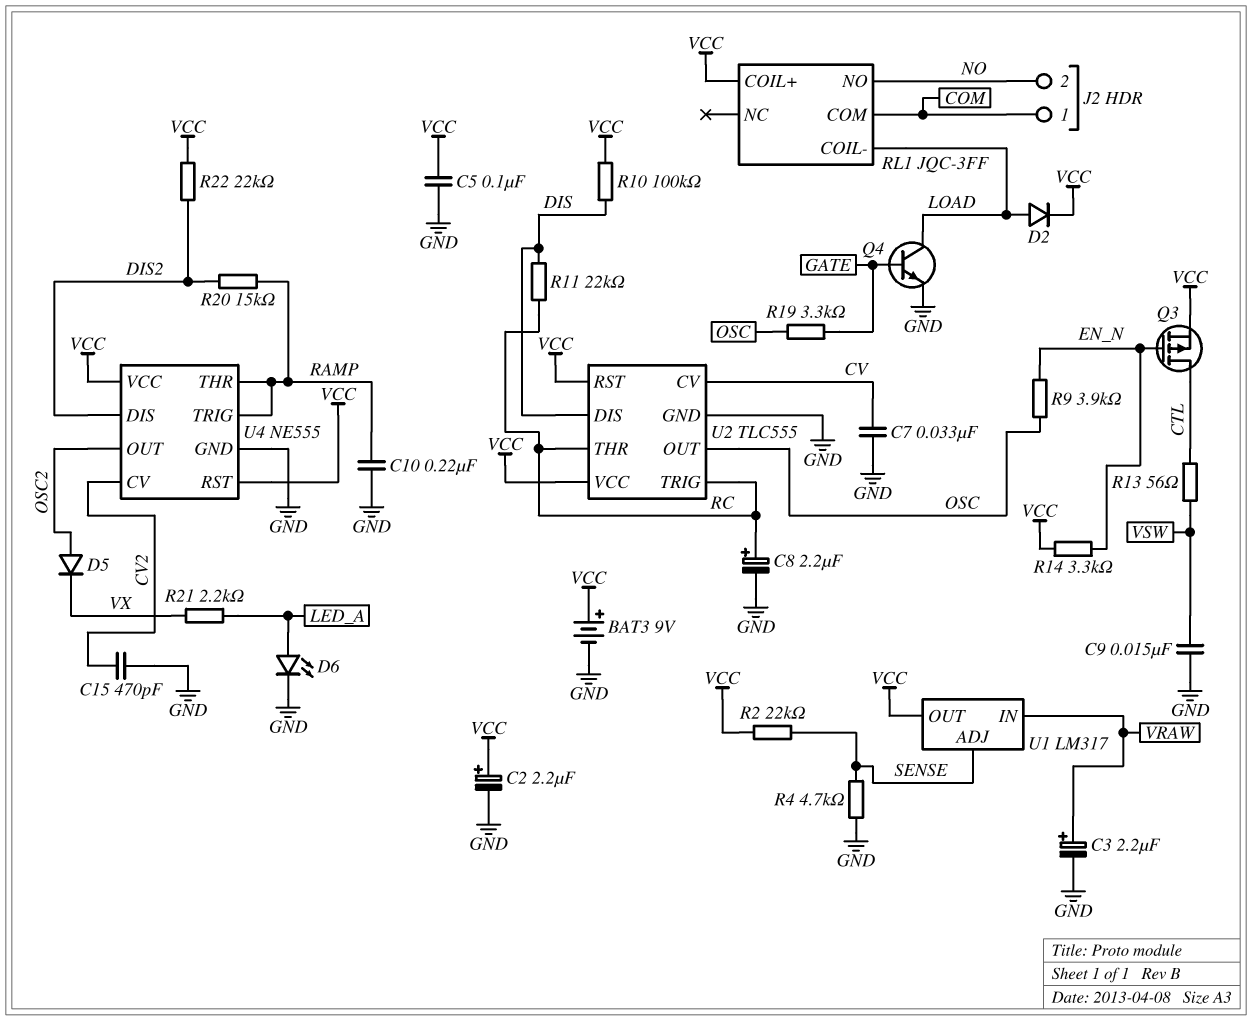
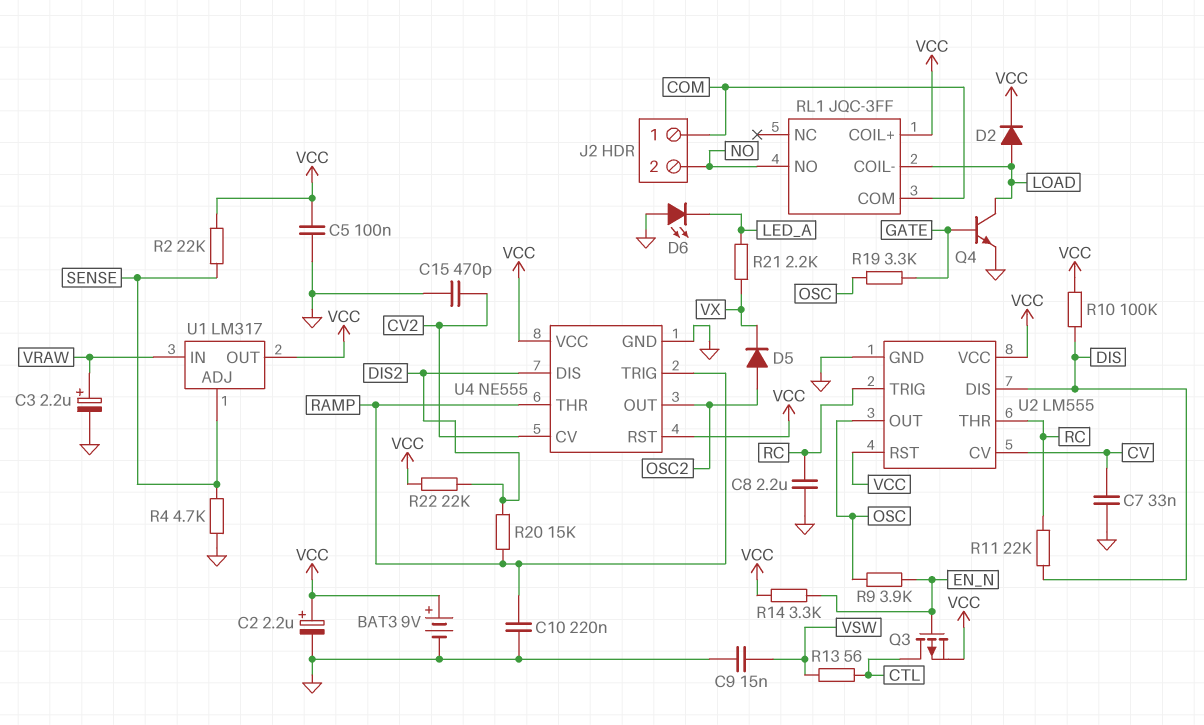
C8: 2.2uF (plus RC, minus GND) -> 2.2uF (GND, RC)
D6: LED (A LED_A, K GND) -> LED (A GND, K LED_A)
U2: TLC555 -> LM555

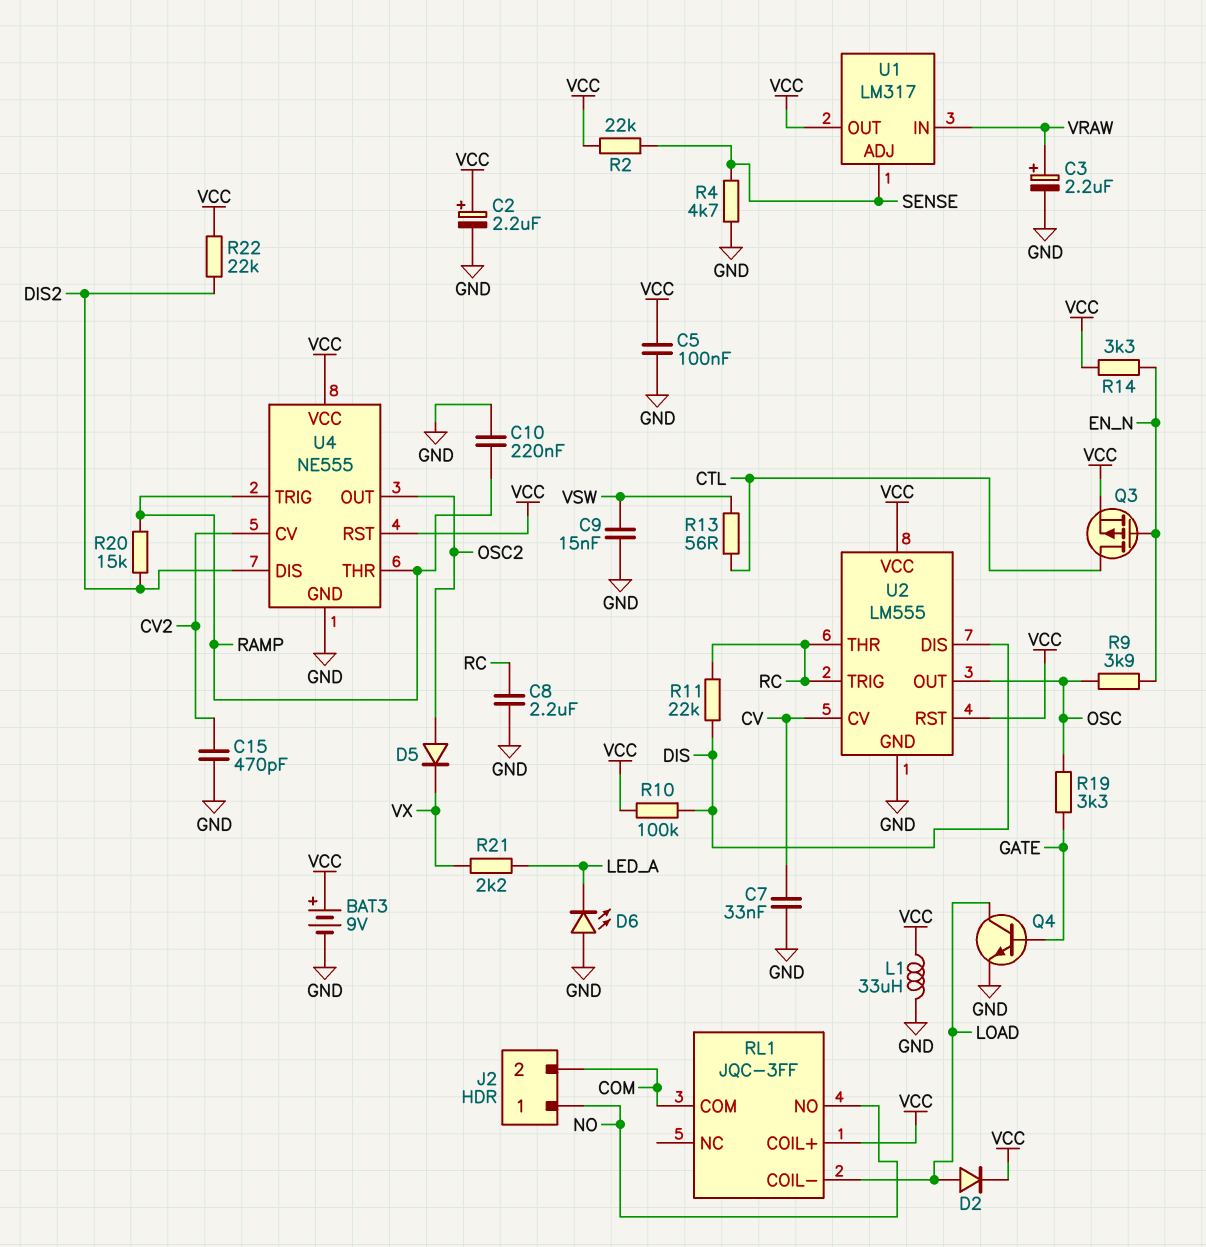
J2 pin 1: COM -> NO
J2 pin 2: NO -> COM
L1: none -> 33uH (GND, VCC)

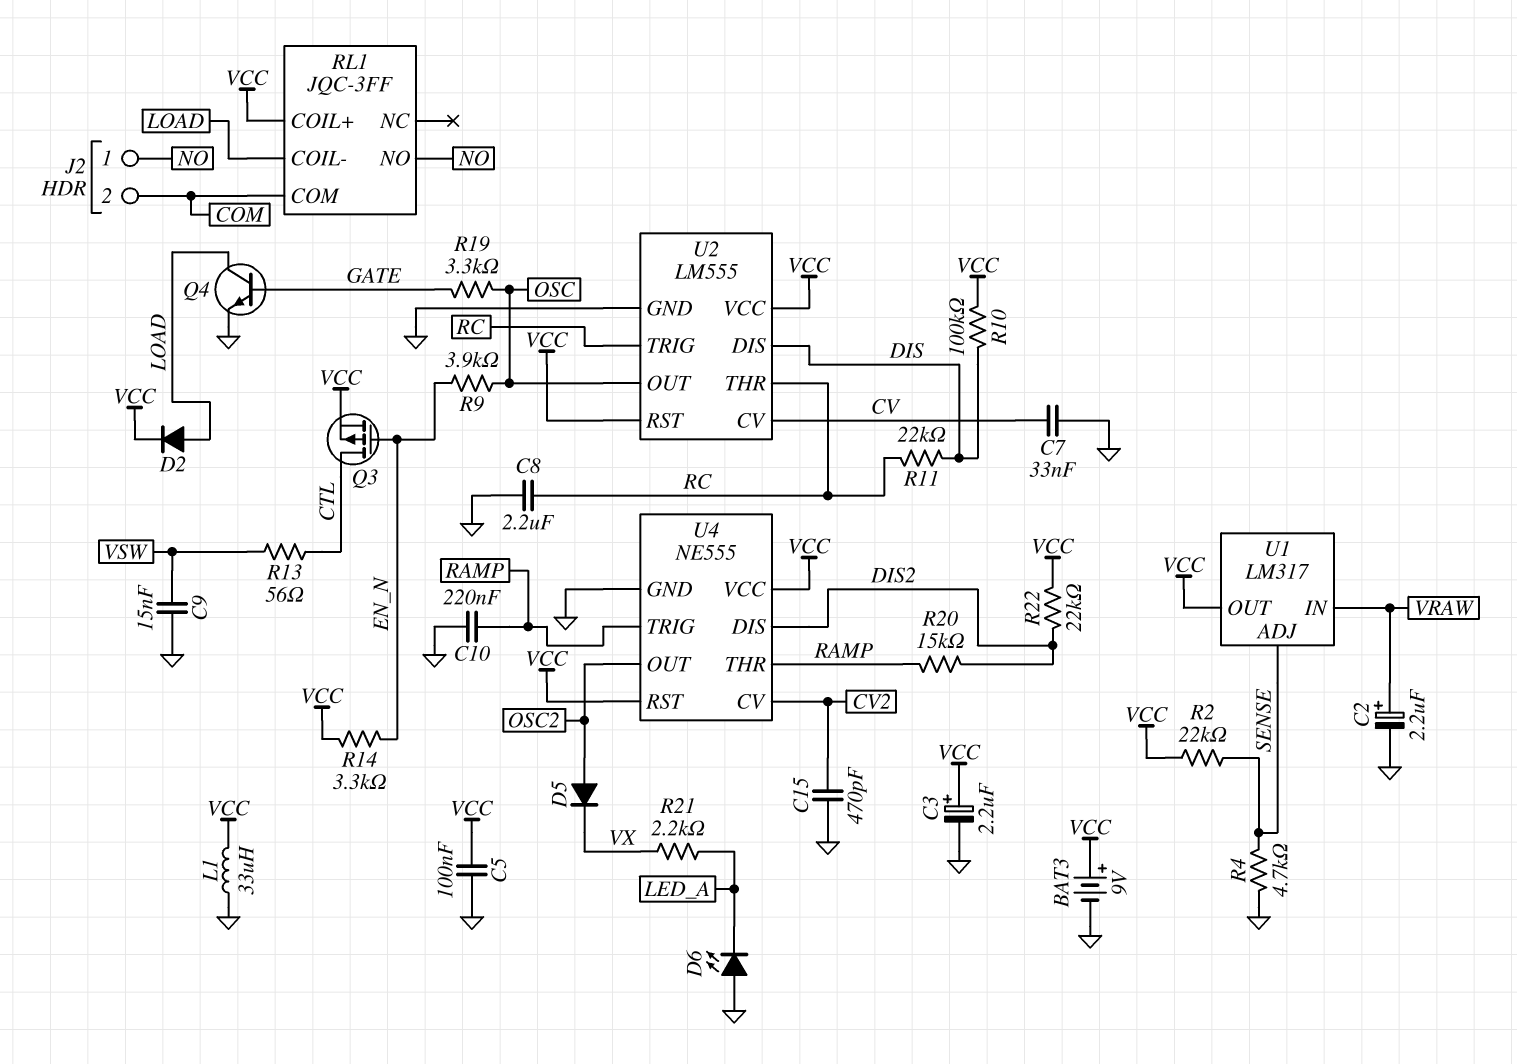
C2: 2.2uF (plus VCC, minus GND) -> 2.2uF (plus VRAW, minus GND)
C3: 2.2uF (plus VRAW, minus GND) -> 2.2uF (plus VCC, minus GND)

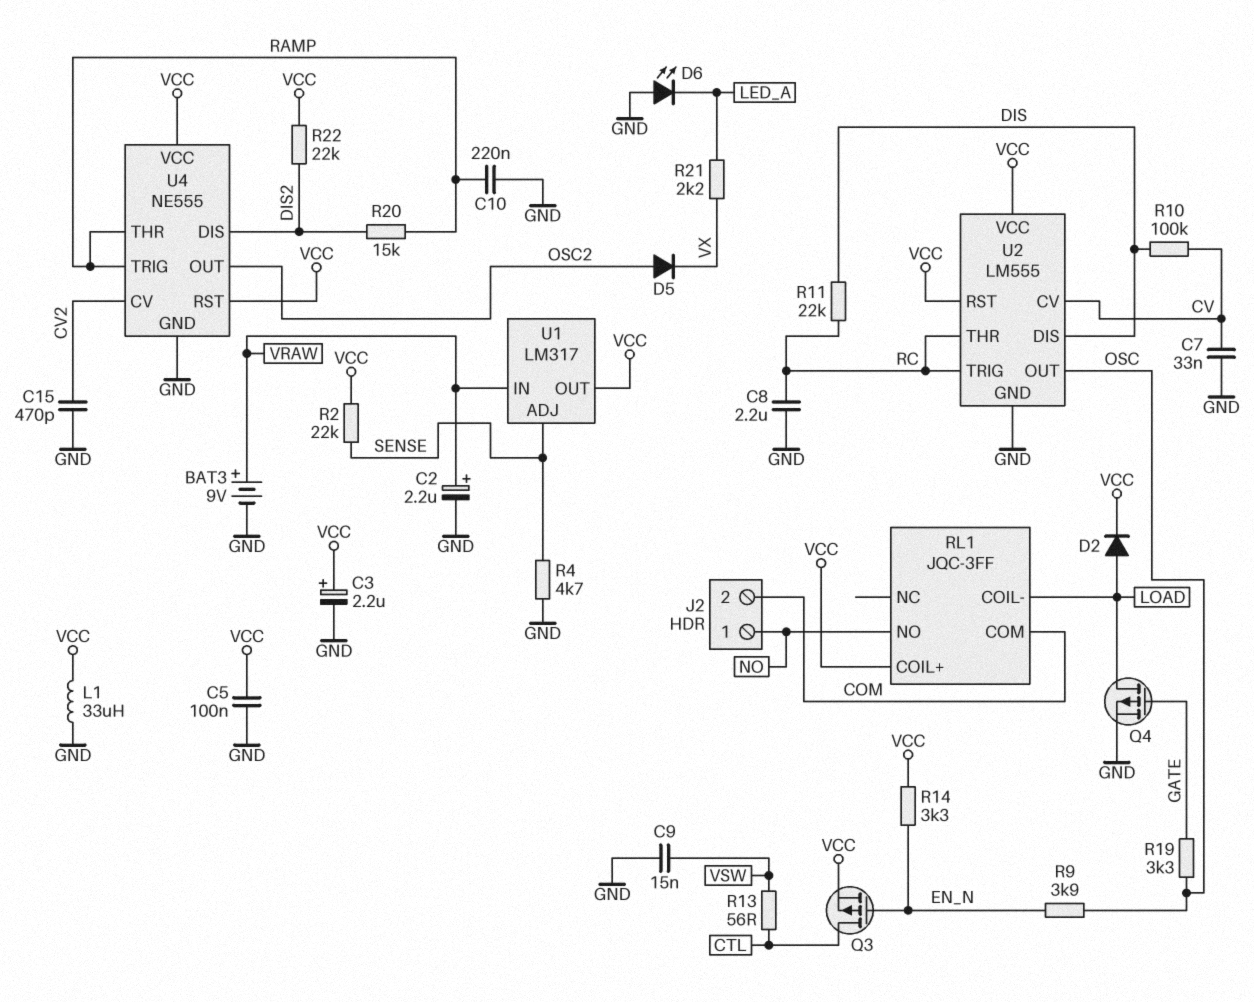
BAT3: 9V (plus VCC, minus GND) -> 9V (plus VRAW, minus GND)
Q4: NPN (B GATE, C LOAD, E GND) -> PMOS (G GATE, D LOAD, S GND)
R10: 100k (DIS, VCC) -> 100k (CV, DIS)

